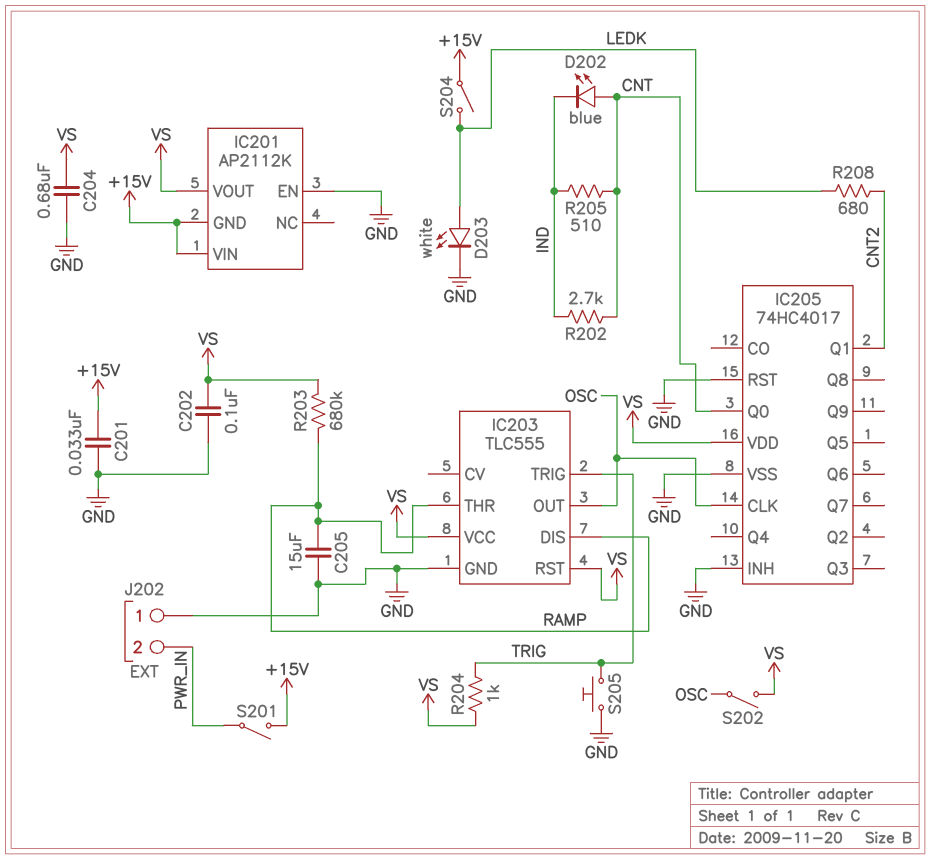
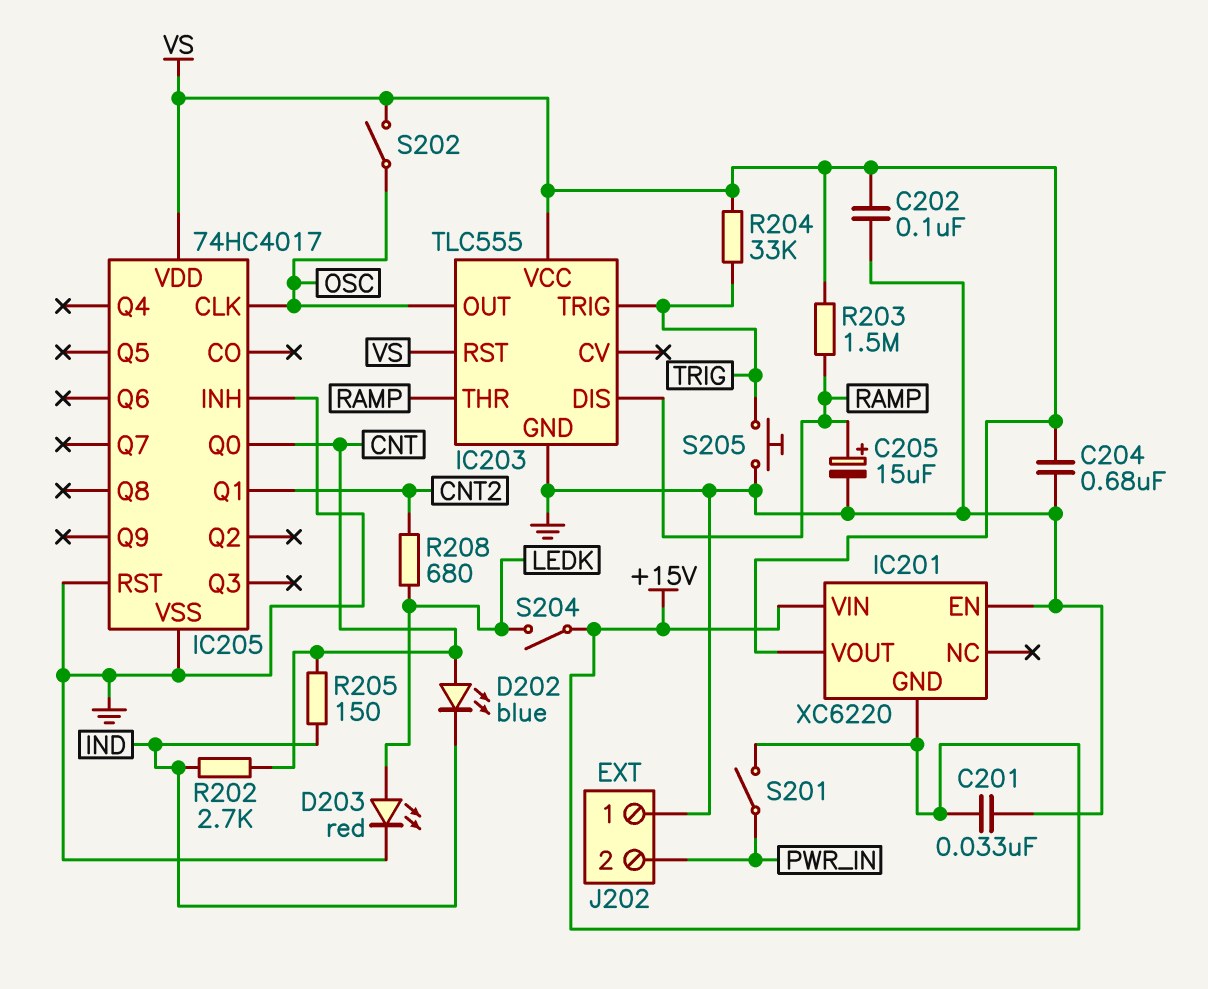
C205: 15uF (GND, RAMP) -> 15uF (plus RAMP, minus GND)
D203: LED white (A LEDK, K GND) -> LED red (A LEDK, K GND)
IC201: AP2112K -> XC6220
R203: 680k (RAMP, VS) -> 1.5M (RAMP, VS)
R204: 1k (TRIG, VS) -> 33k (TRIG, VS)
R205: 510 (CNT, IND) -> 150 (CNT, IND)

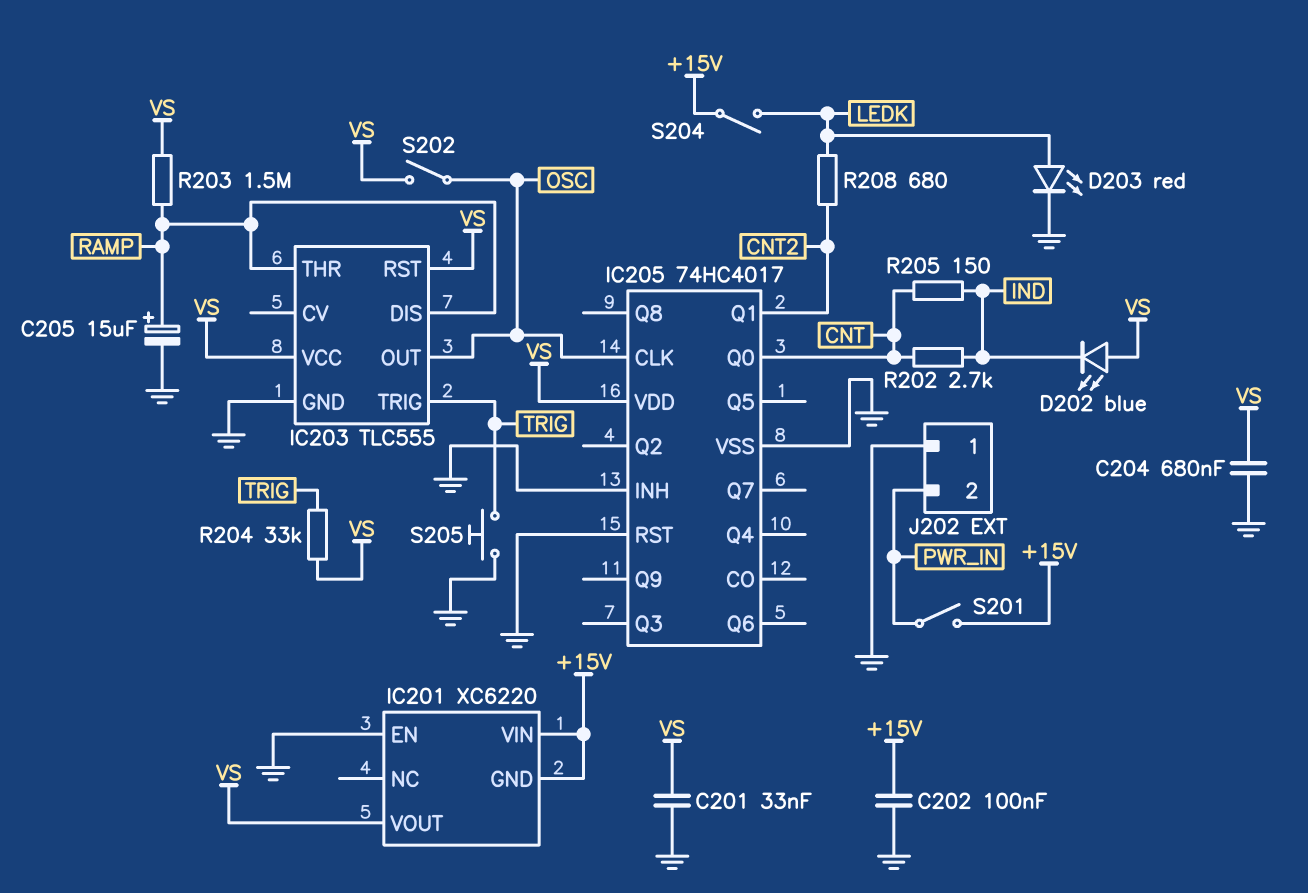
C201: 33nF (+15V, GND) -> 33nF (GND, VS)
C202: 100nF (GND, VS) -> 100nF (+15V, GND)
D202: LED blue (A CNT, K IND) -> LED blue (A VS, K IND)

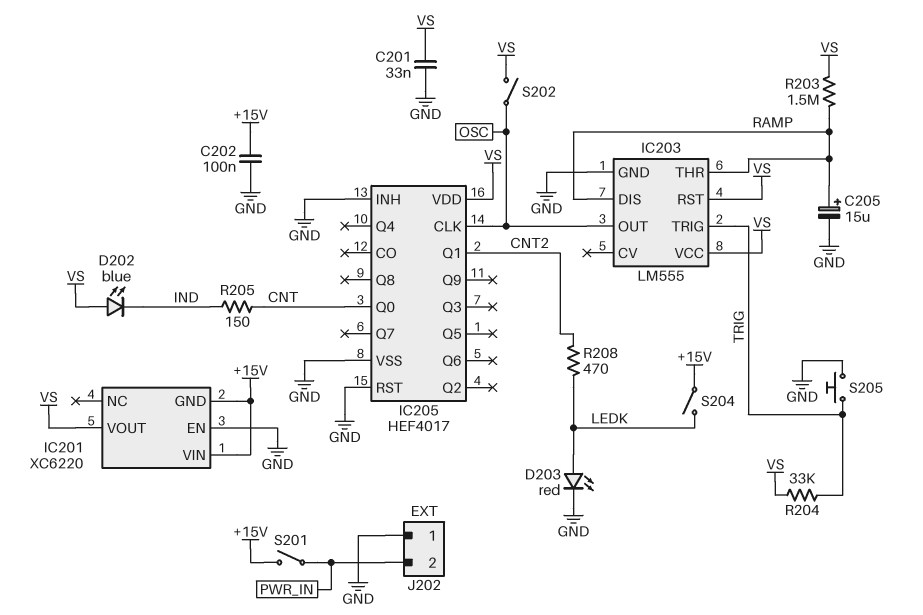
C204: 680nF (GND, VS) -> none
IC203: TLC555 -> LM555
IC205: 74HC4017 -> HEF4017
R202: 2.7k (CNT, IND) -> none
R208: 680 (CNT2, LEDK) -> 470 (CNT2, LEDK)

